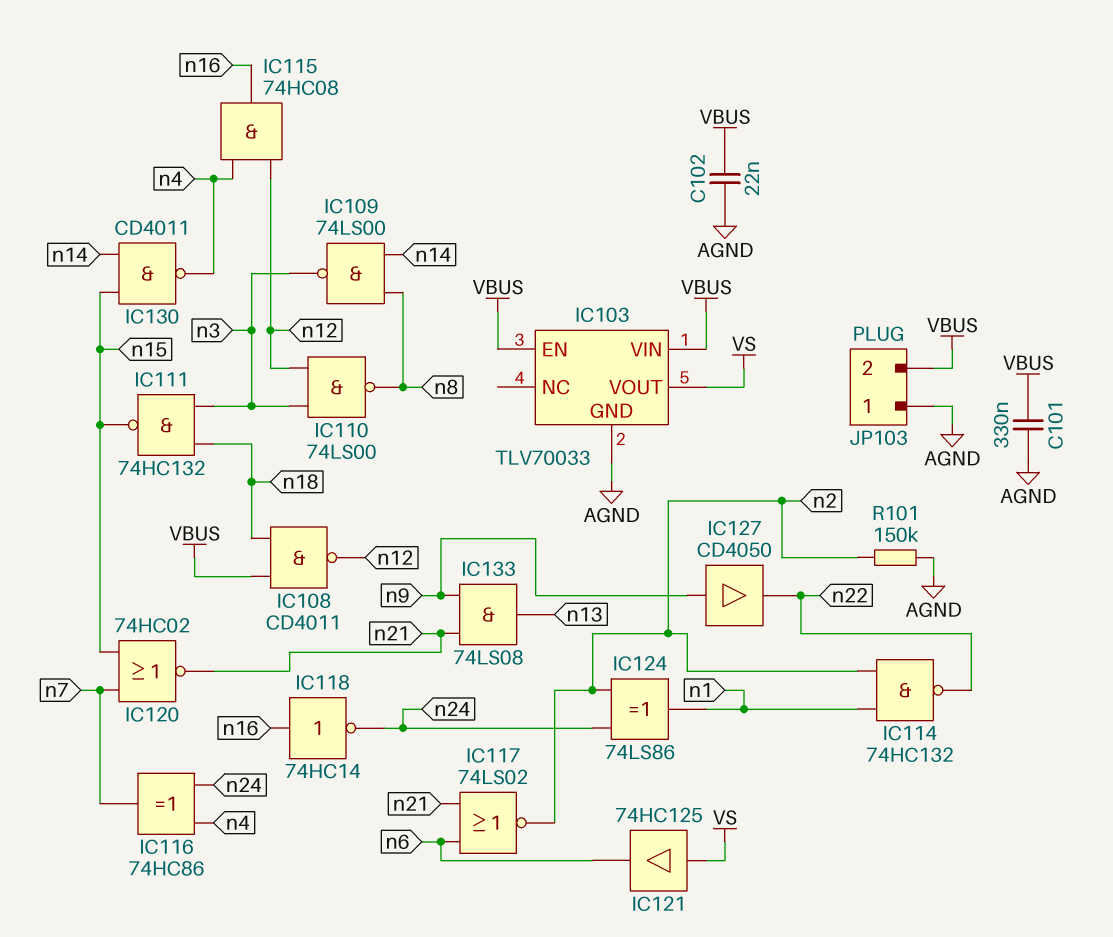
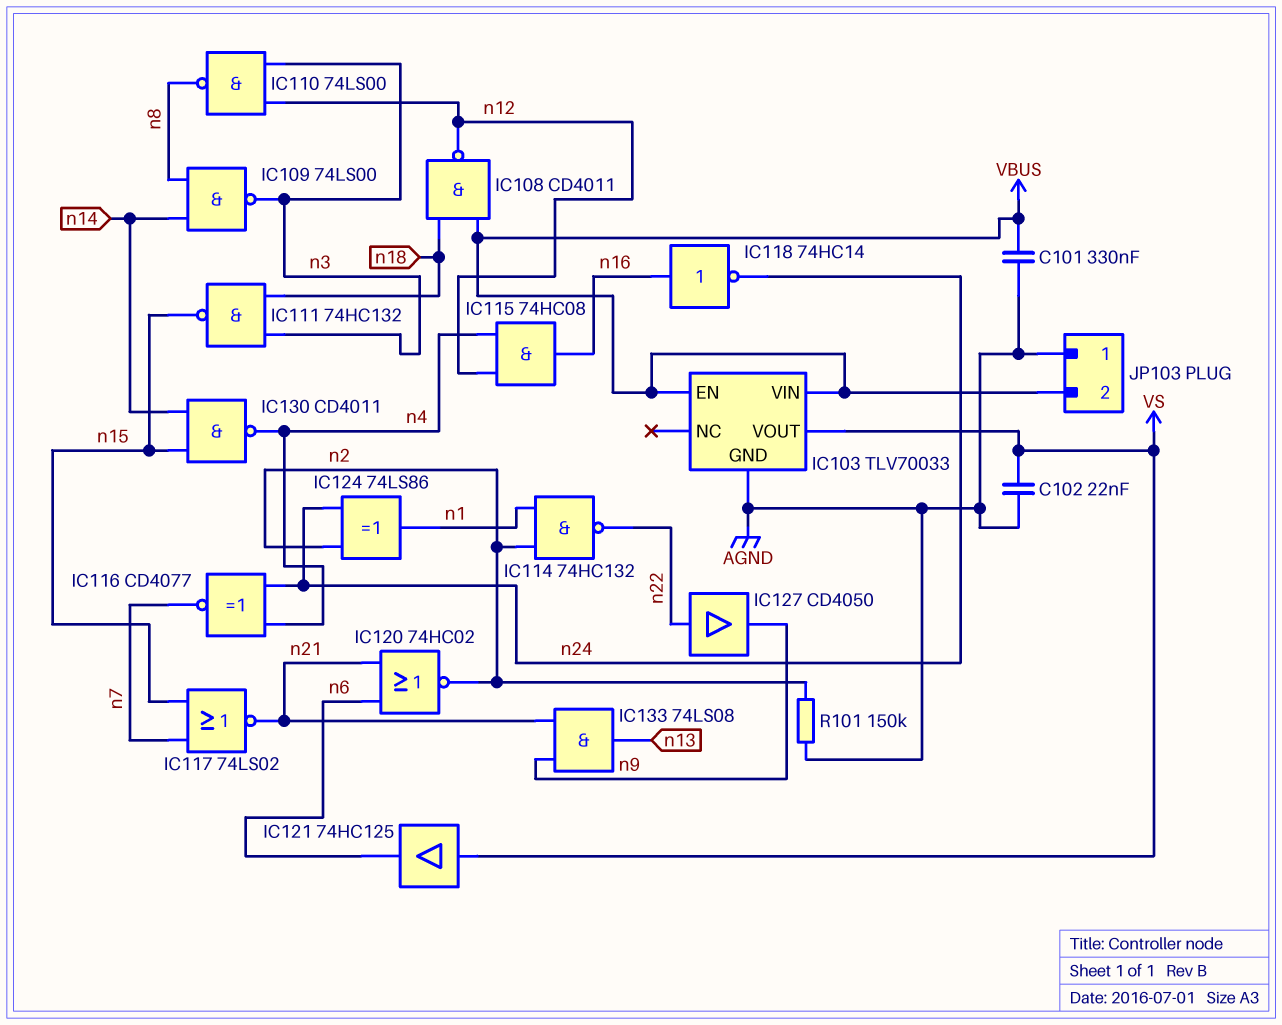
C102: 22nF (AGND, VBUS) -> 22nF (AGND, VS)
IC116: XOR 74HC86 (in n4, in n24, out n7) -> XNOR CD4077 (in n4, in n24, out n7)
IC117: NOR 74LS02 (in n6, in n21, out n2) -> NOR 74LS02 (in n7, in n15, out n21)
IC120: NOR 74HC02 (in n7, in n15, out n21) -> NOR 74HC02 (in n6, in n21, out n2)
IC127: buffer CD4050 (in n9, out n22) -> buffer CD4050 (in n22, out n9)

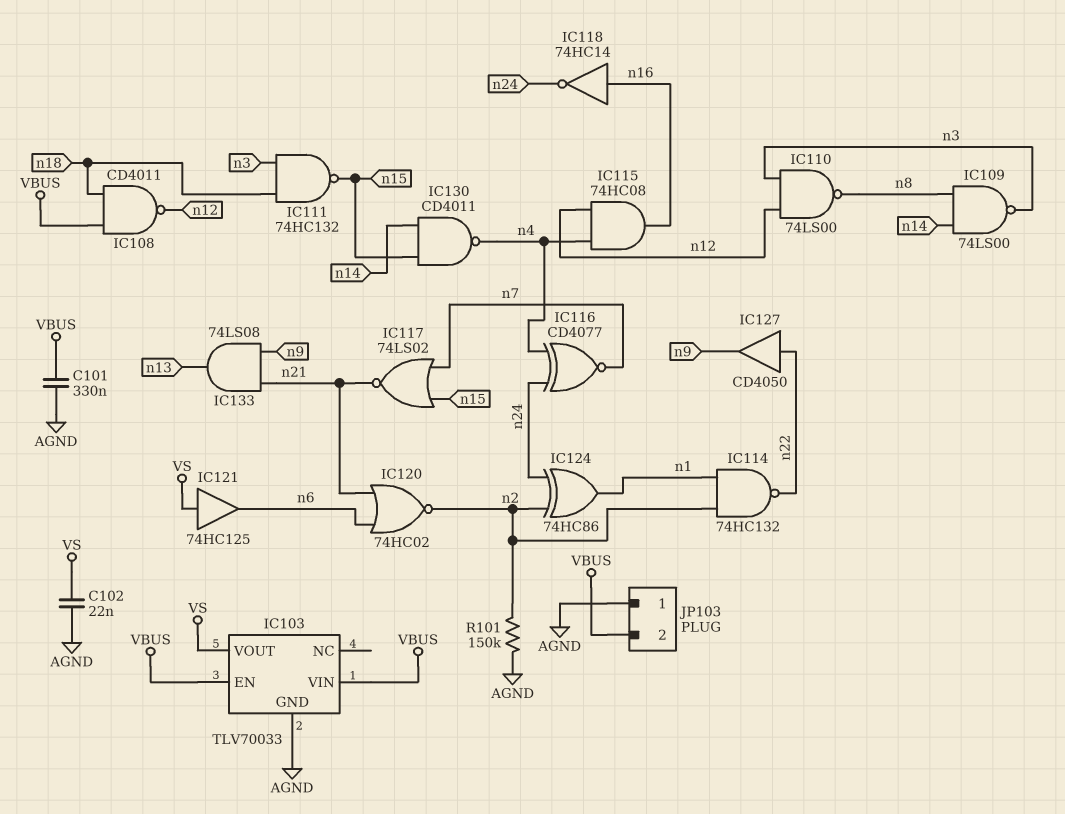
IC124: XOR 74LS86 (in n2, in n24, out n1) -> XOR 74HC86 (in n2, in n24, out n1)

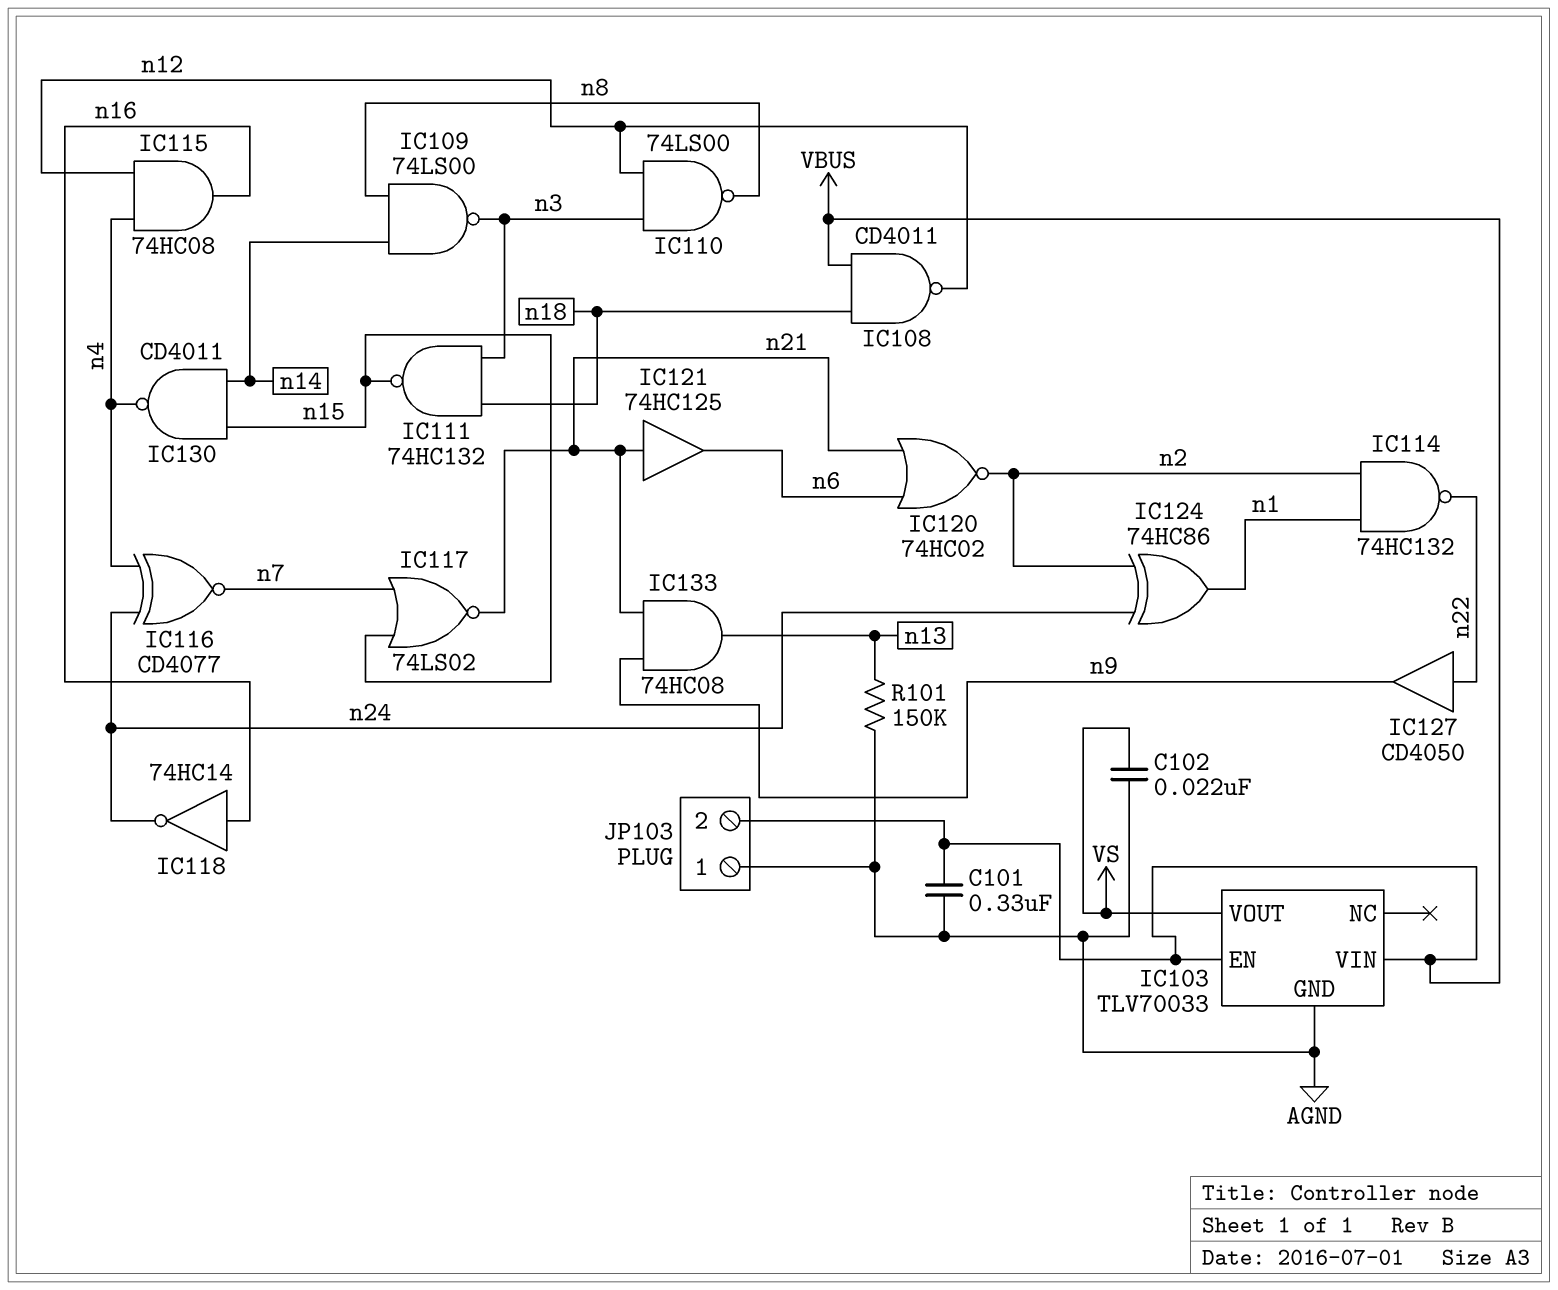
IC121: buffer 74HC125 (in VS, out n6) -> buffer 74HC125 (in n21, out n6)
IC133: AND 74LS08 (in n9, in n21, out n13) -> AND 74HC08 (in n9, in n21, out n13)
R101: 150k (AGND, n2) -> 150k (AGND, n13)

